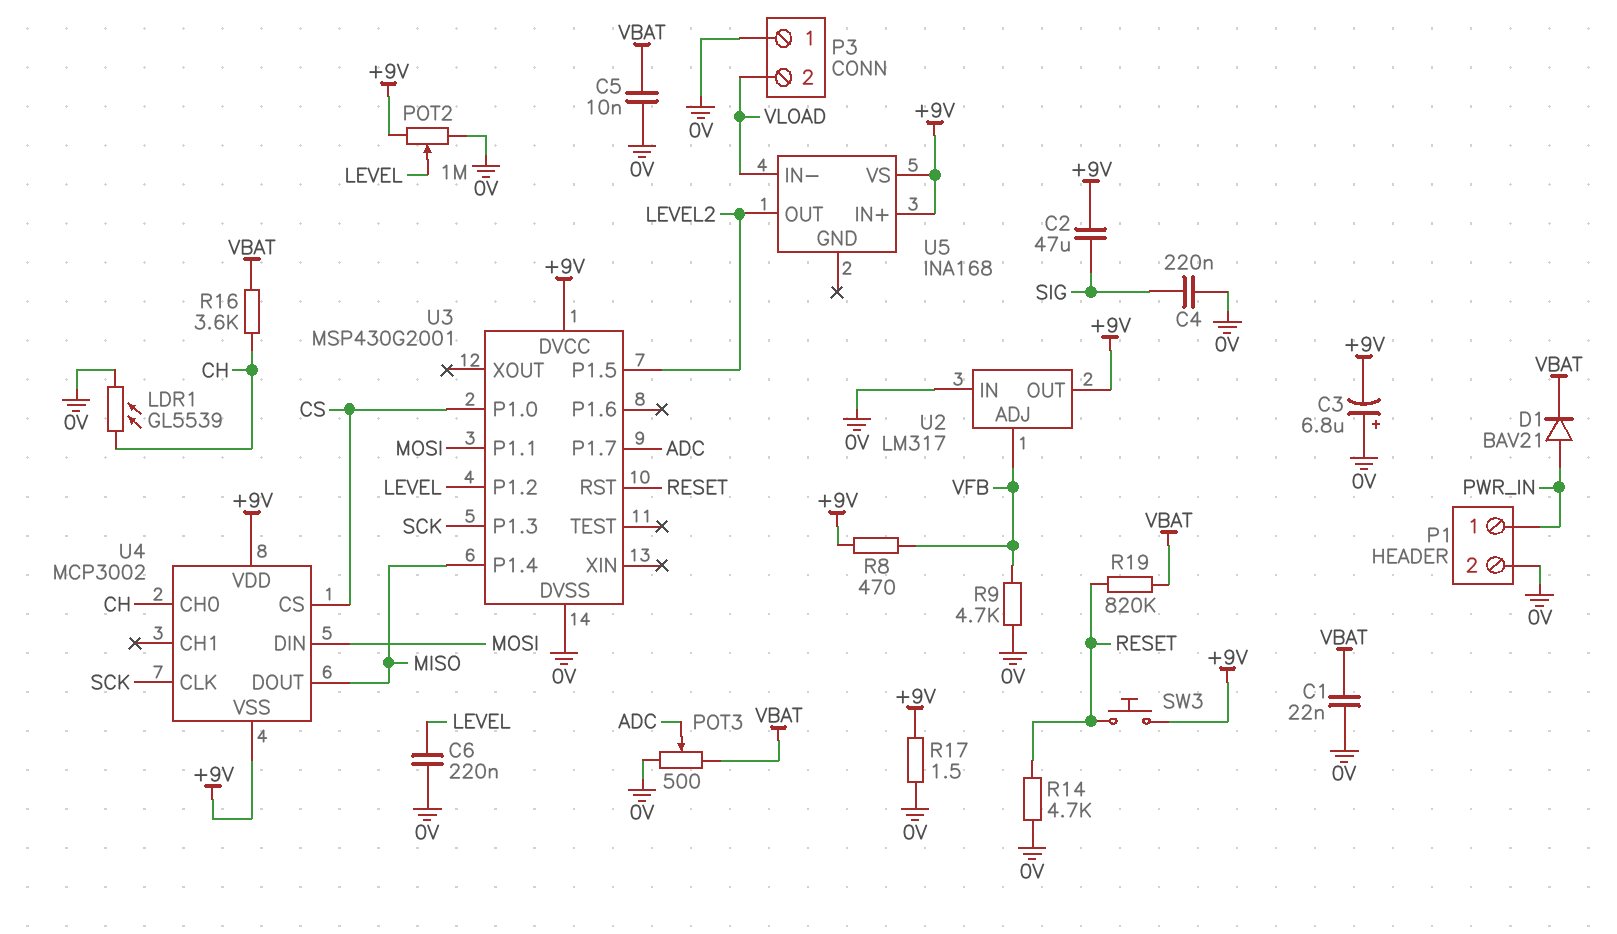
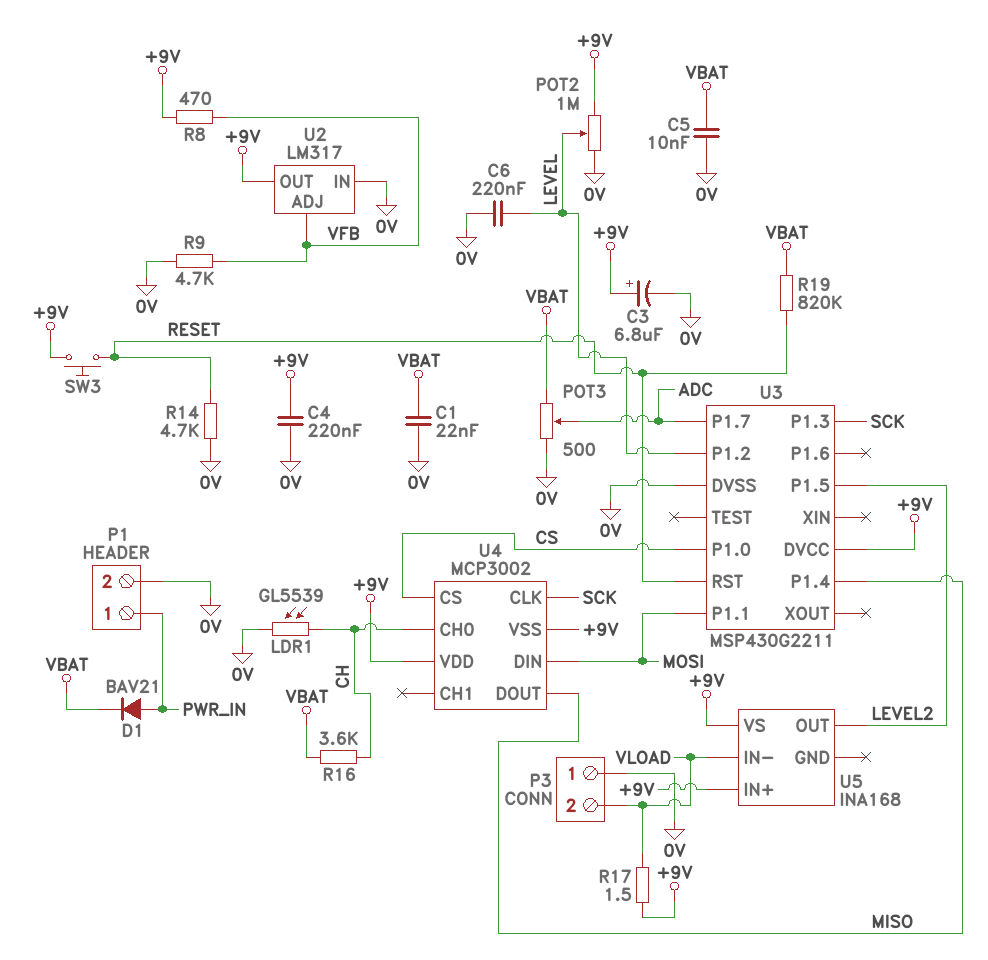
C2: 47uF (+9V, SIG) -> none
C3: 6.8uF (plus 0V, minus +9V) -> 6.8uF (plus +9V, minus 0V)
C4: 220nF (0V, SIG) -> 220nF (+9V, 0V)
R17: 1.5 (+9V, 0V) -> 1.5 (+9V, VLOAD)
U3: MSP430G2001 -> MSP430G2211

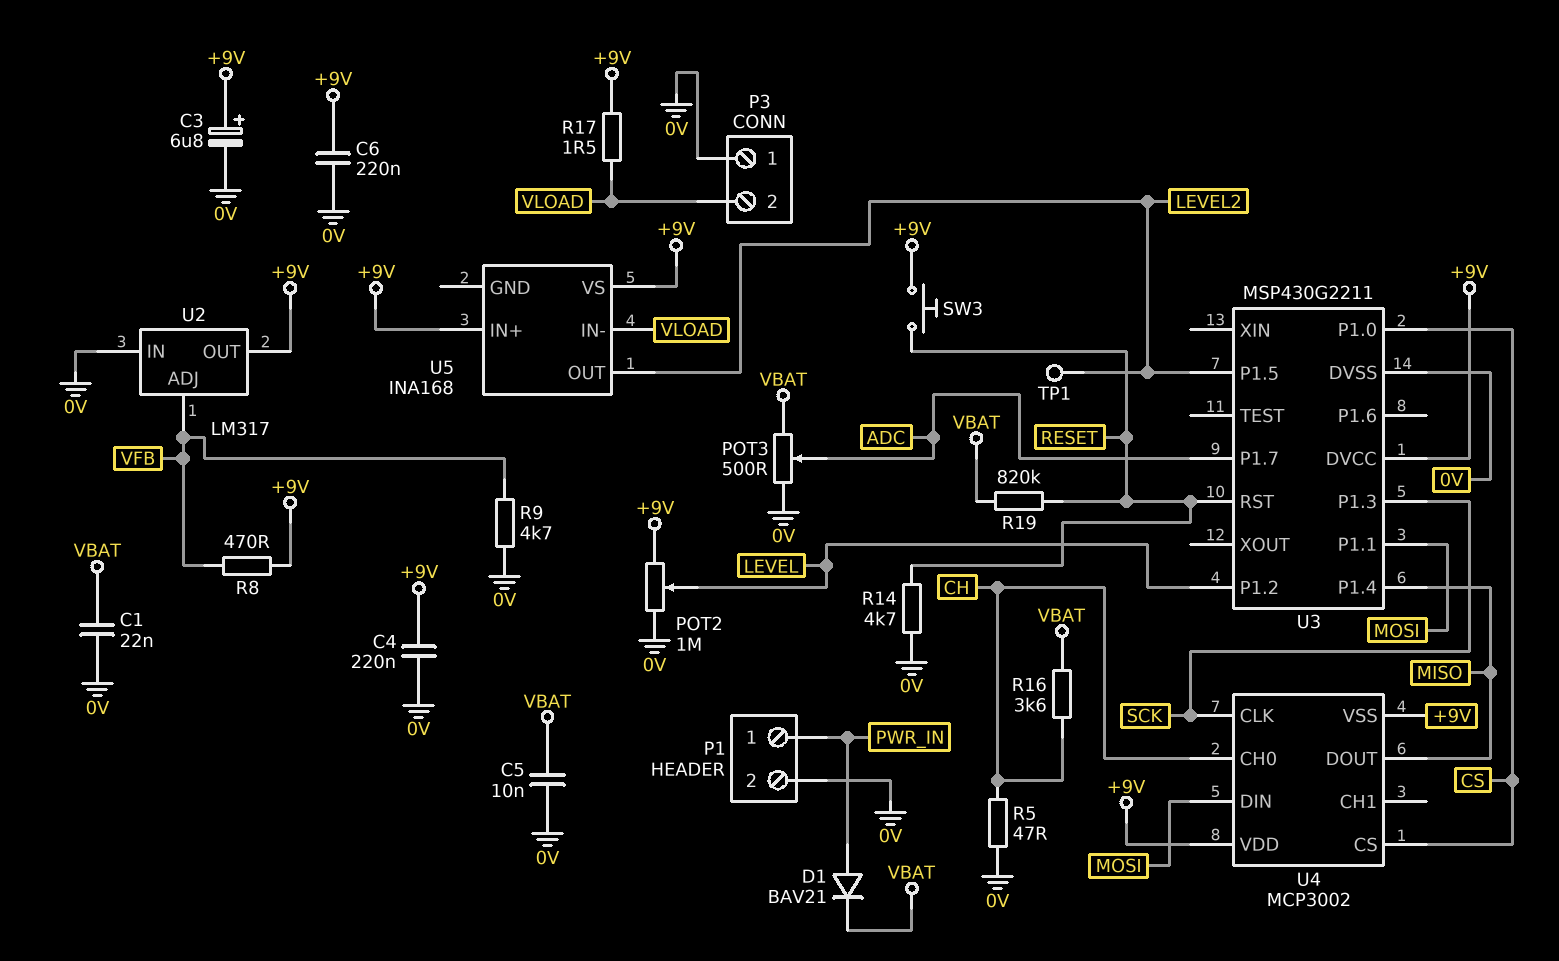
C6: 220nF (0V, LEVEL) -> 220nF (+9V, 0V)
LDR1: GL5539 (0V, CH) -> none
R5: none -> 47 (0V, CH)
TP1: none -> test point (LEVEL2)

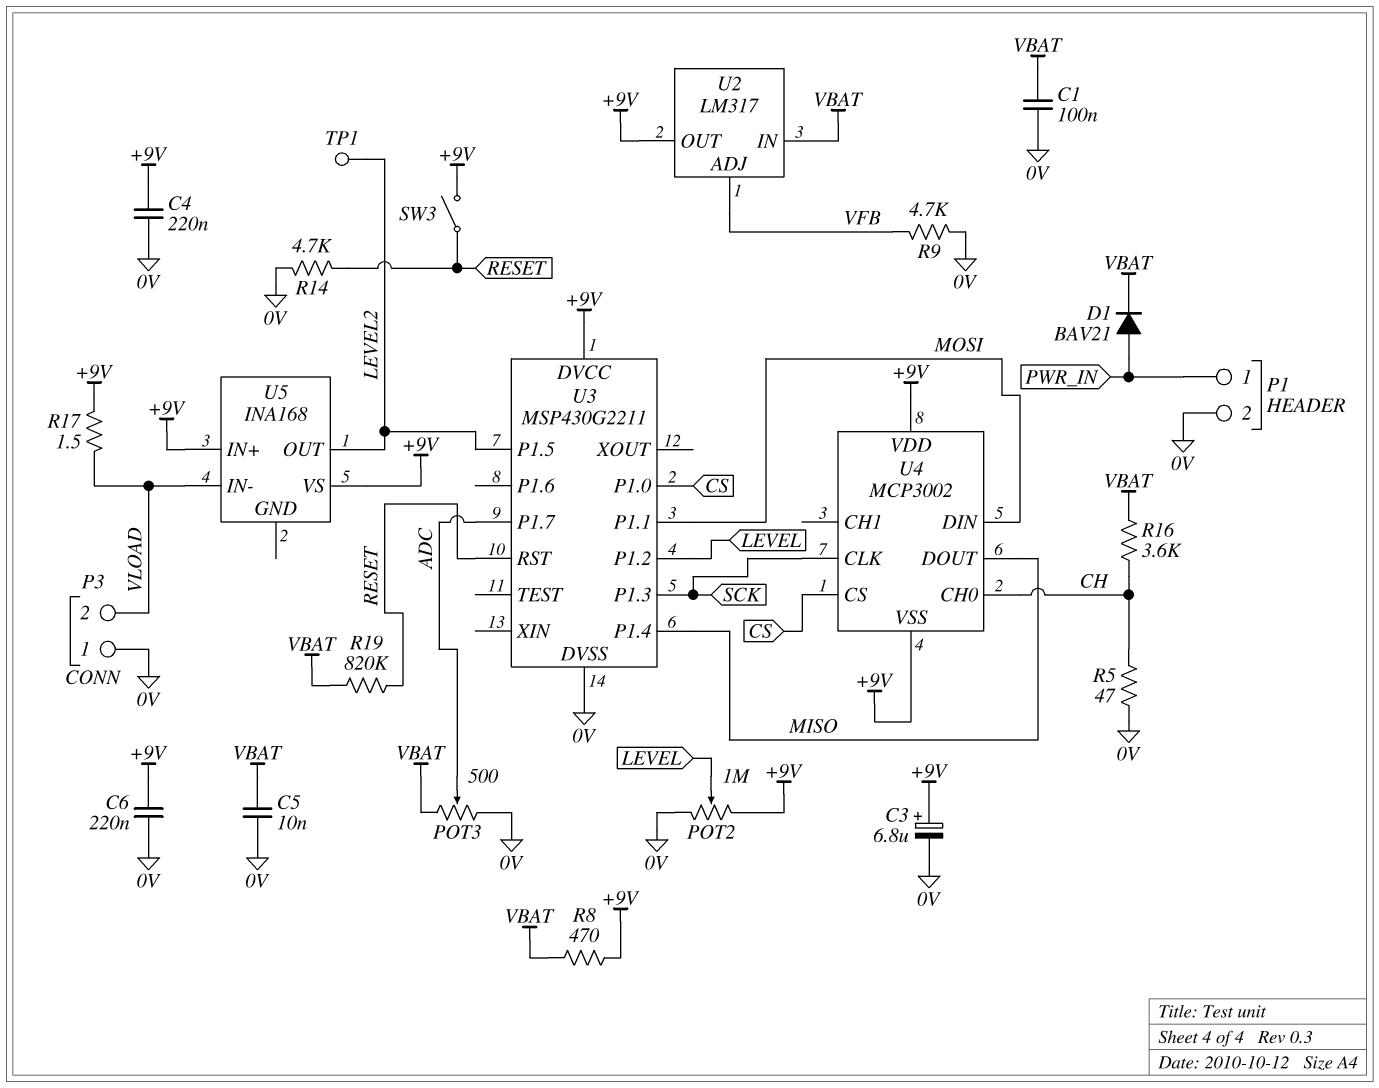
C1: 22nF (0V, VBAT) -> 100nF (0V, VBAT)
R8: 470 (+9V, VFB) -> 470 (+9V, VBAT)
SW3: button (+9V, RESET) -> switch (+9V, RESET)
U2 pin IN: 0V -> VBAT

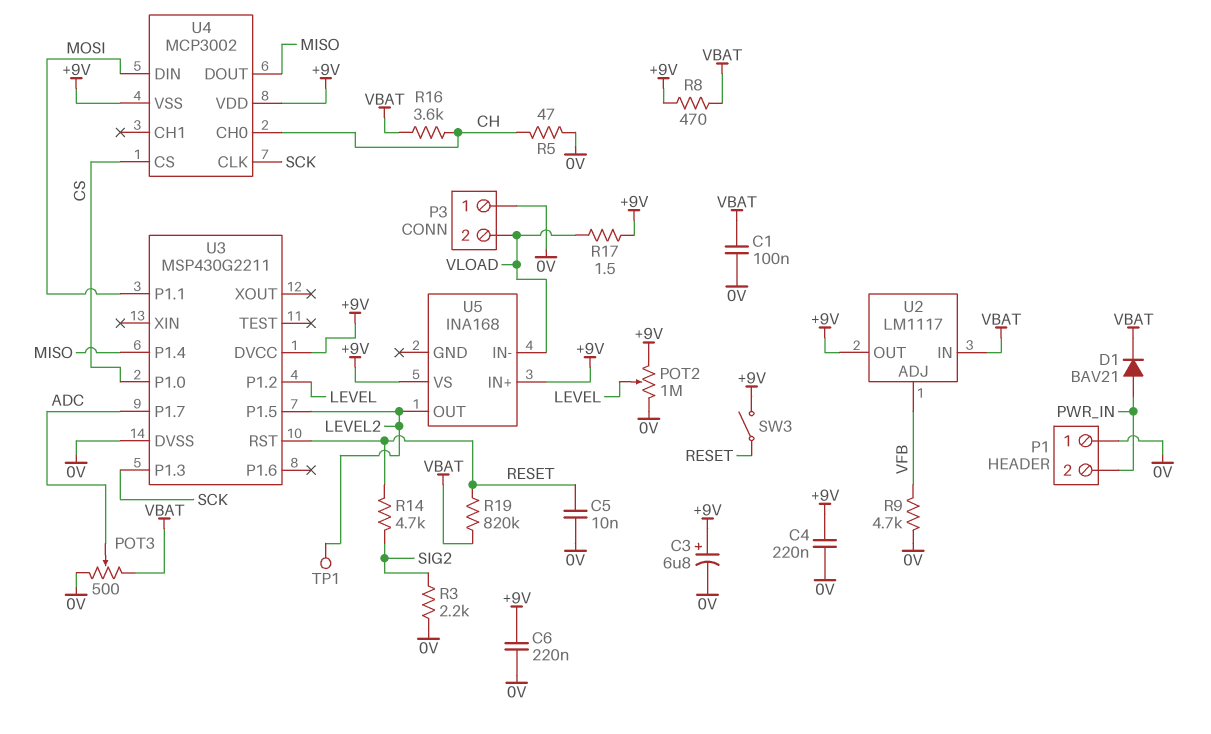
C5: 10nF (0V, VBAT) -> 10nF (0V, RESET)
P1 pin 1: PWR_IN -> 0V
P1 pin 2: 0V -> PWR_IN
R3: none -> 2.2k (0V, SIG2)
R14: 4.7k (0V, RESET) -> 4.7k (RESET, SIG2)
U2: LM317 -> LM1117

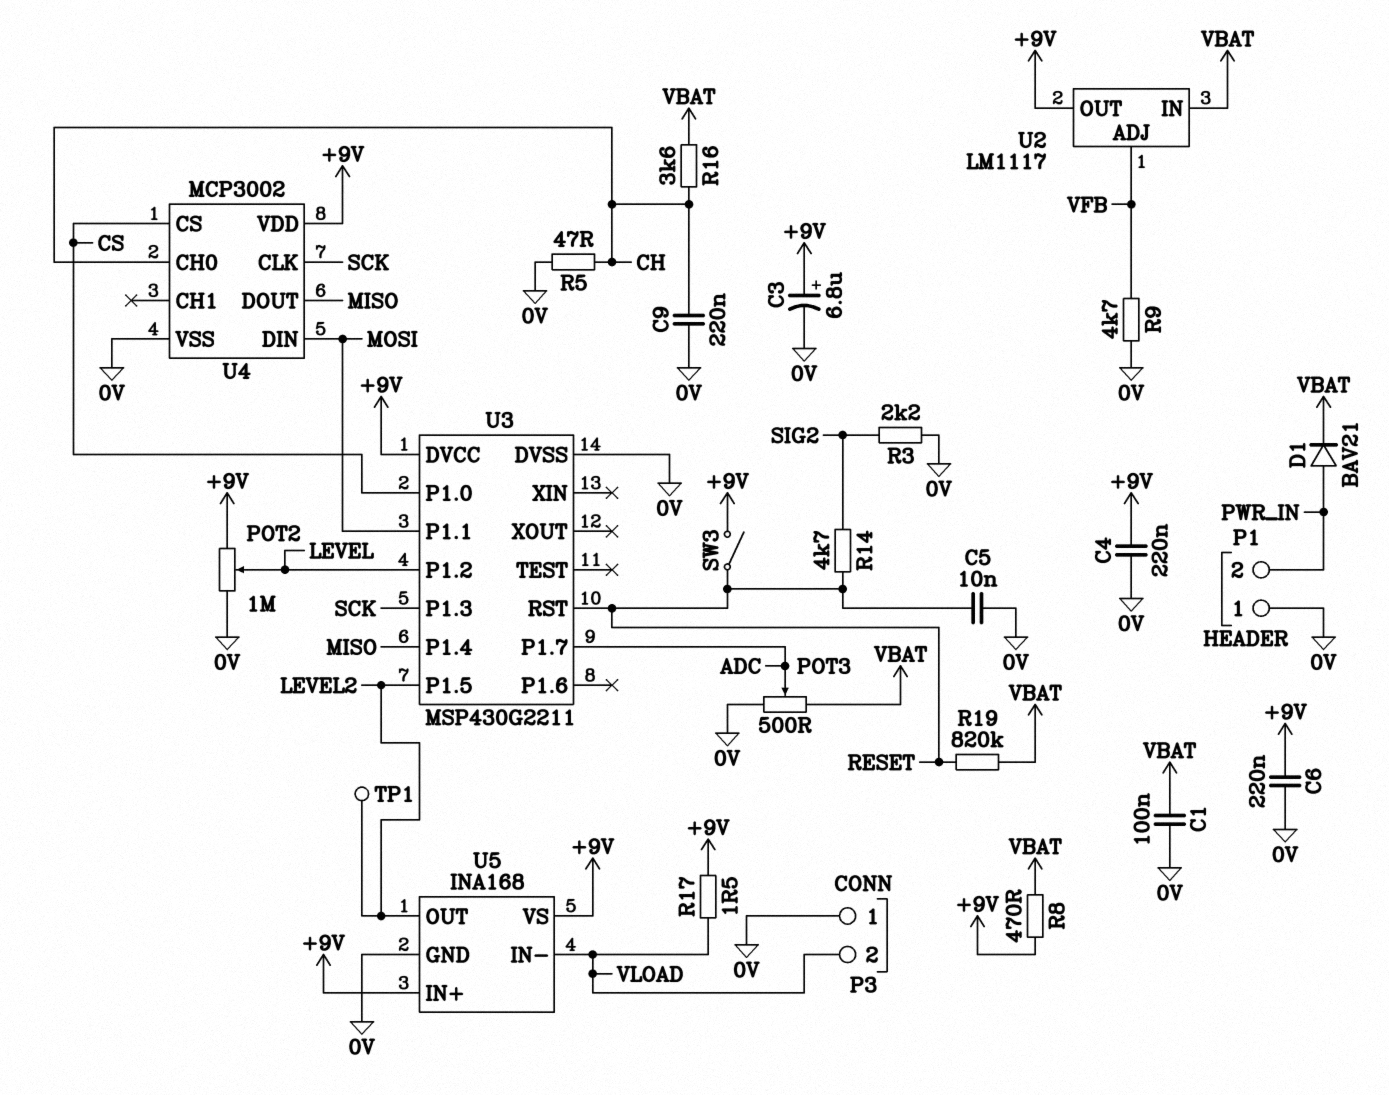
C9: none -> 220nF (0V, CH)
U4 pin VSS: +9V -> 0V
U5 pin GND: none -> 0V

